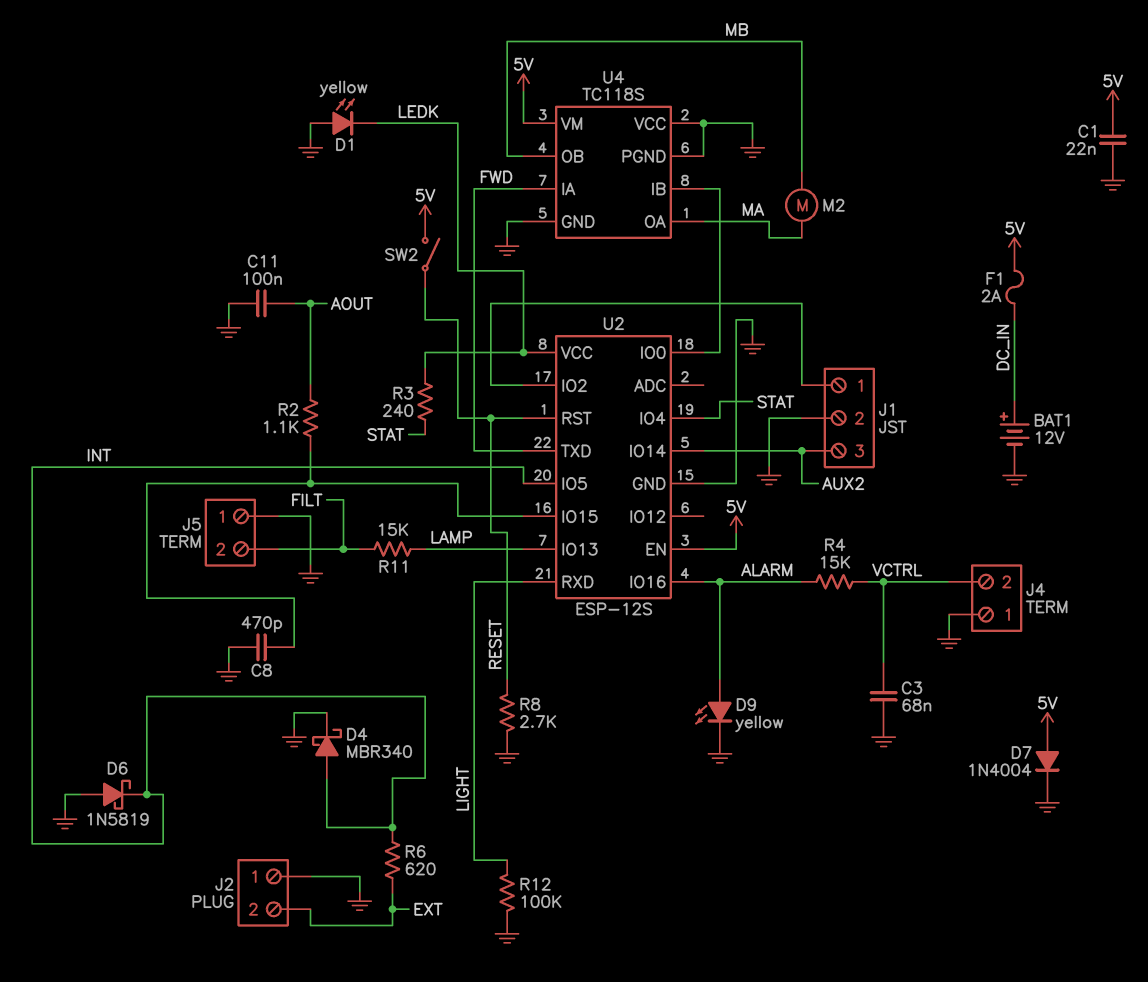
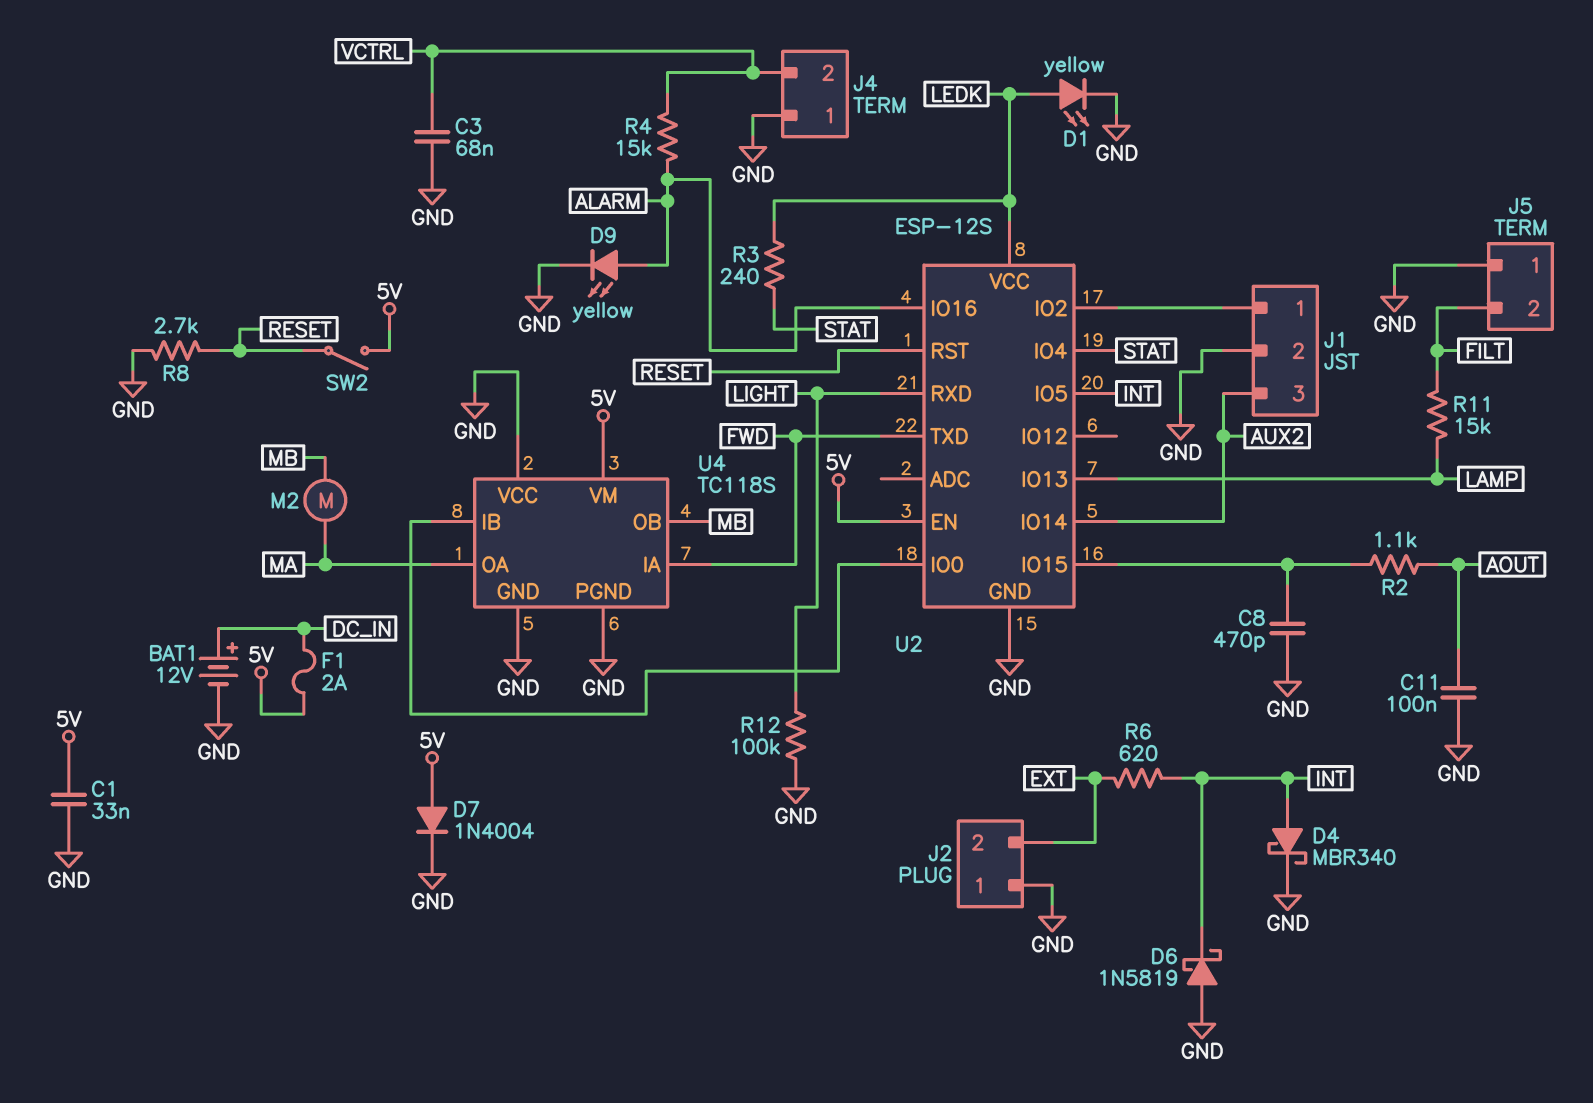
C1: 22nF (5V, GND) -> 33nF (5V, GND)
D1: LED yellow (A GND, K LEDK) -> LED yellow (A LEDK, K GND)

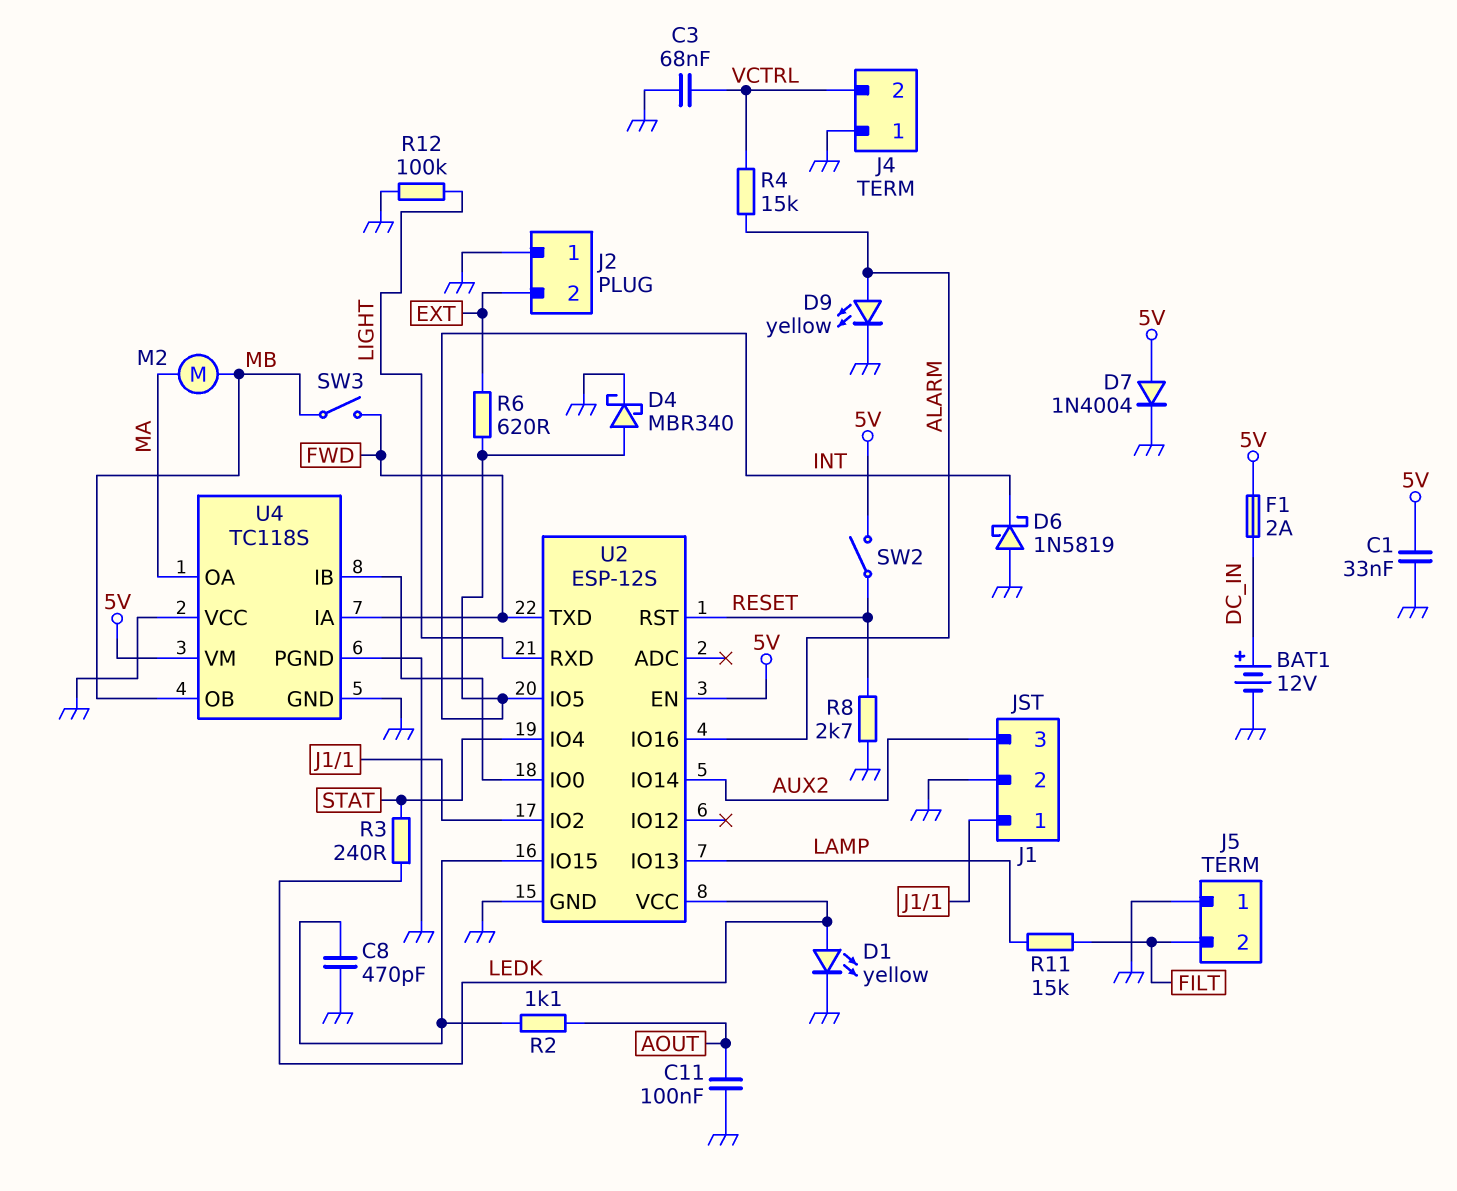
SW3: none -> switch (FWD, MB)

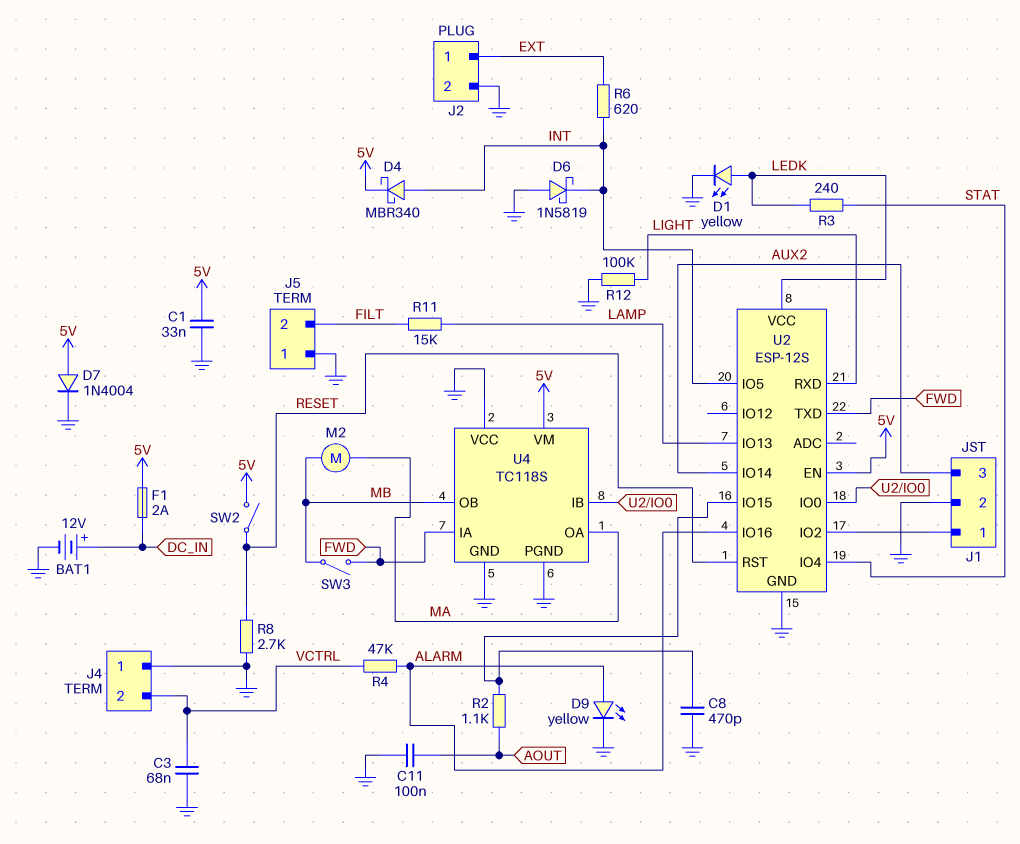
D4: schottky MBR340 (A INT, K GND) -> schottky MBR340 (A INT, K 5V)
J2 pin 1: GND -> EXT
J2 pin 2: EXT -> GND
R4: 15k (ALARM, VCTRL) -> 47k (ALARM, VCTRL)

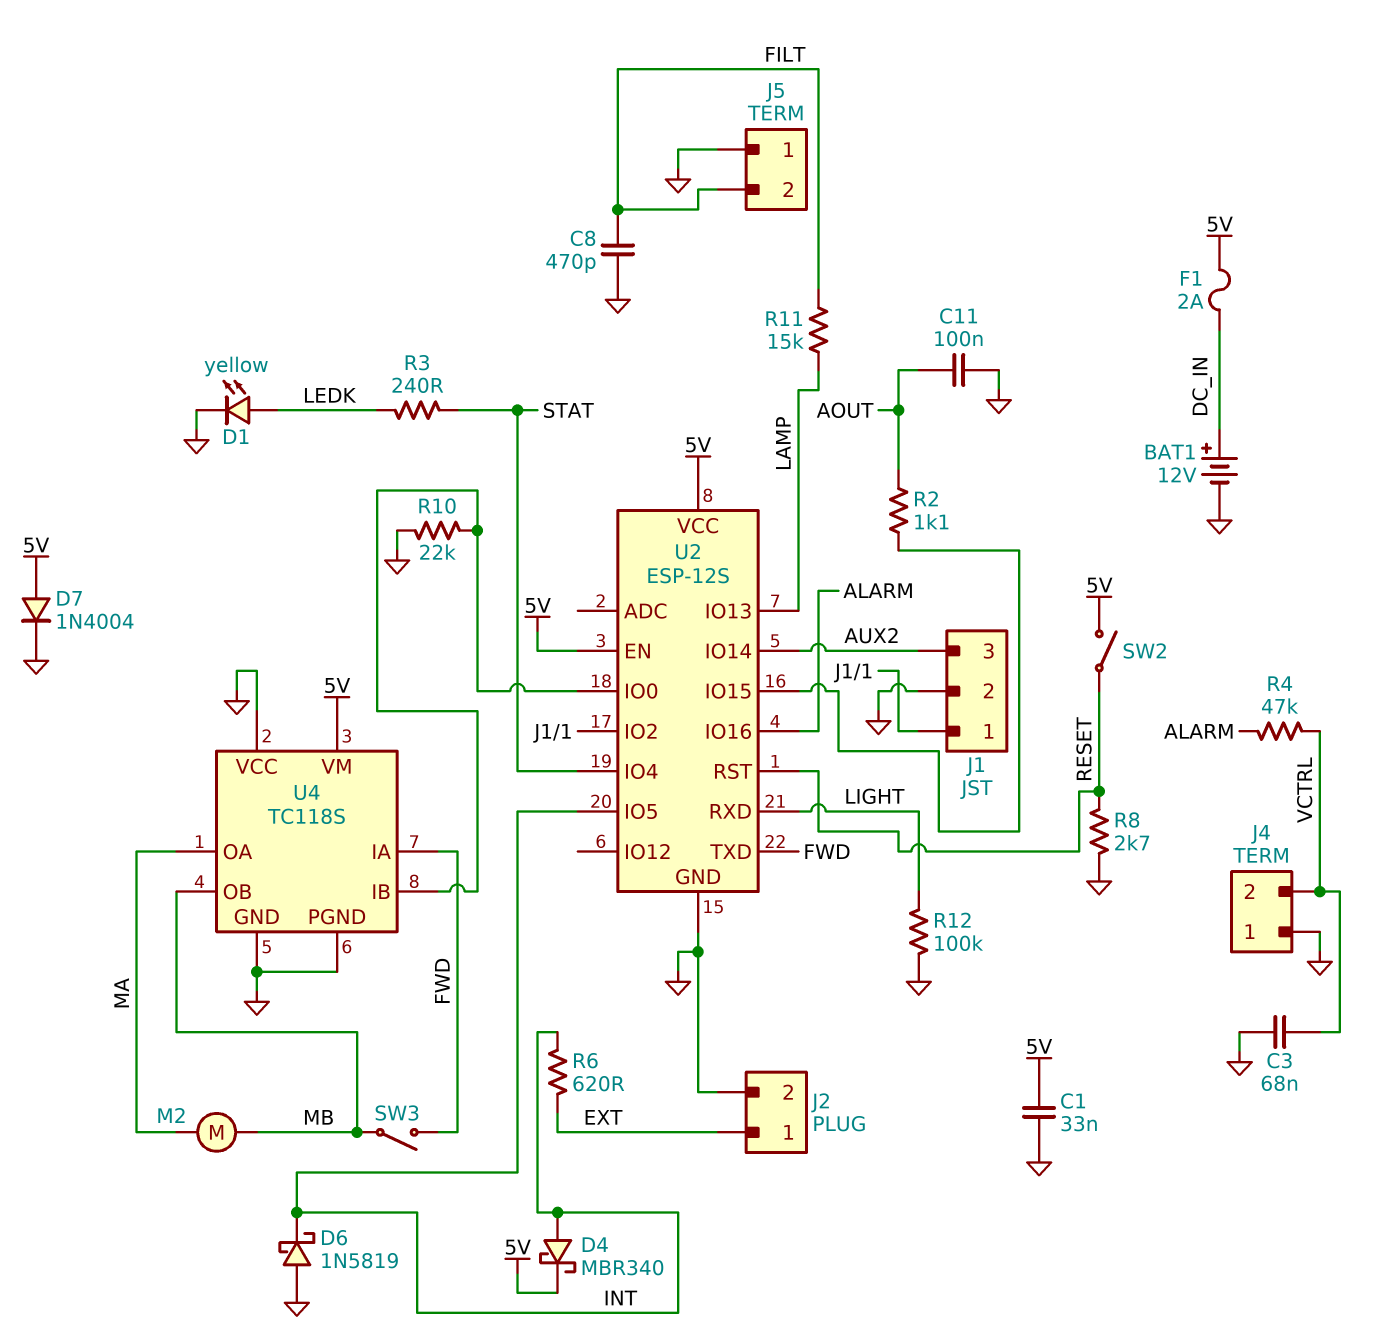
C8: 470pF (GND, U2/IO15) -> 470pF (FILT, GND)
D9: LED yellow (A ALARM, K GND) -> none
R10: none -> 22k (GND, U2/IO0)
U2 pin VCC: LEDK -> 5V

